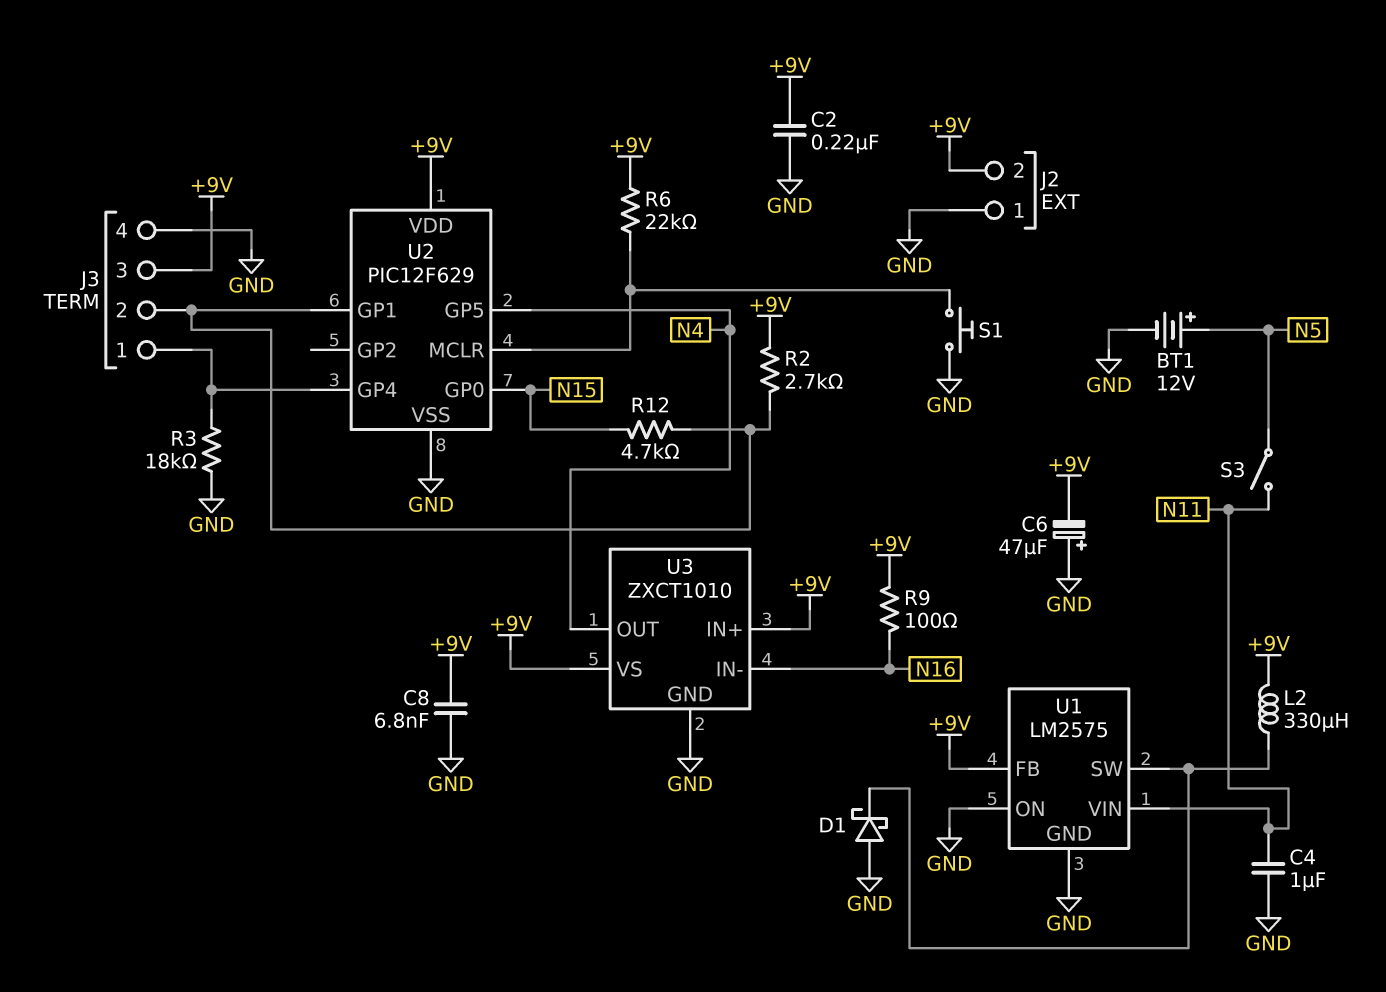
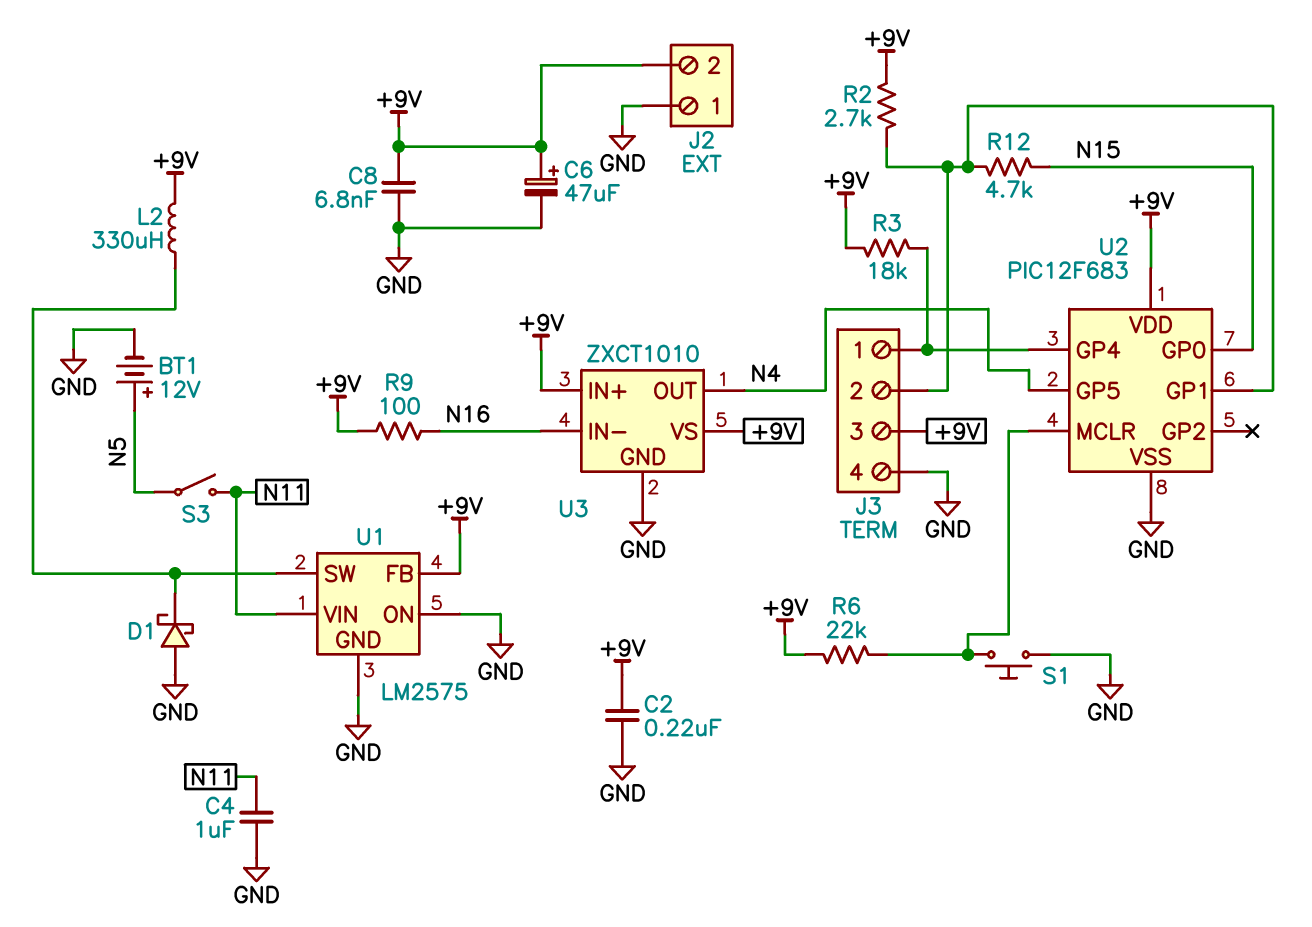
C6: 47uF (plus GND, minus +9V) -> 47uF (plus +9V, minus GND)
R3: 18k (GND, J3/1) -> 18k (+9V, J3/1)
U2: PIC12F629 -> PIC12F683

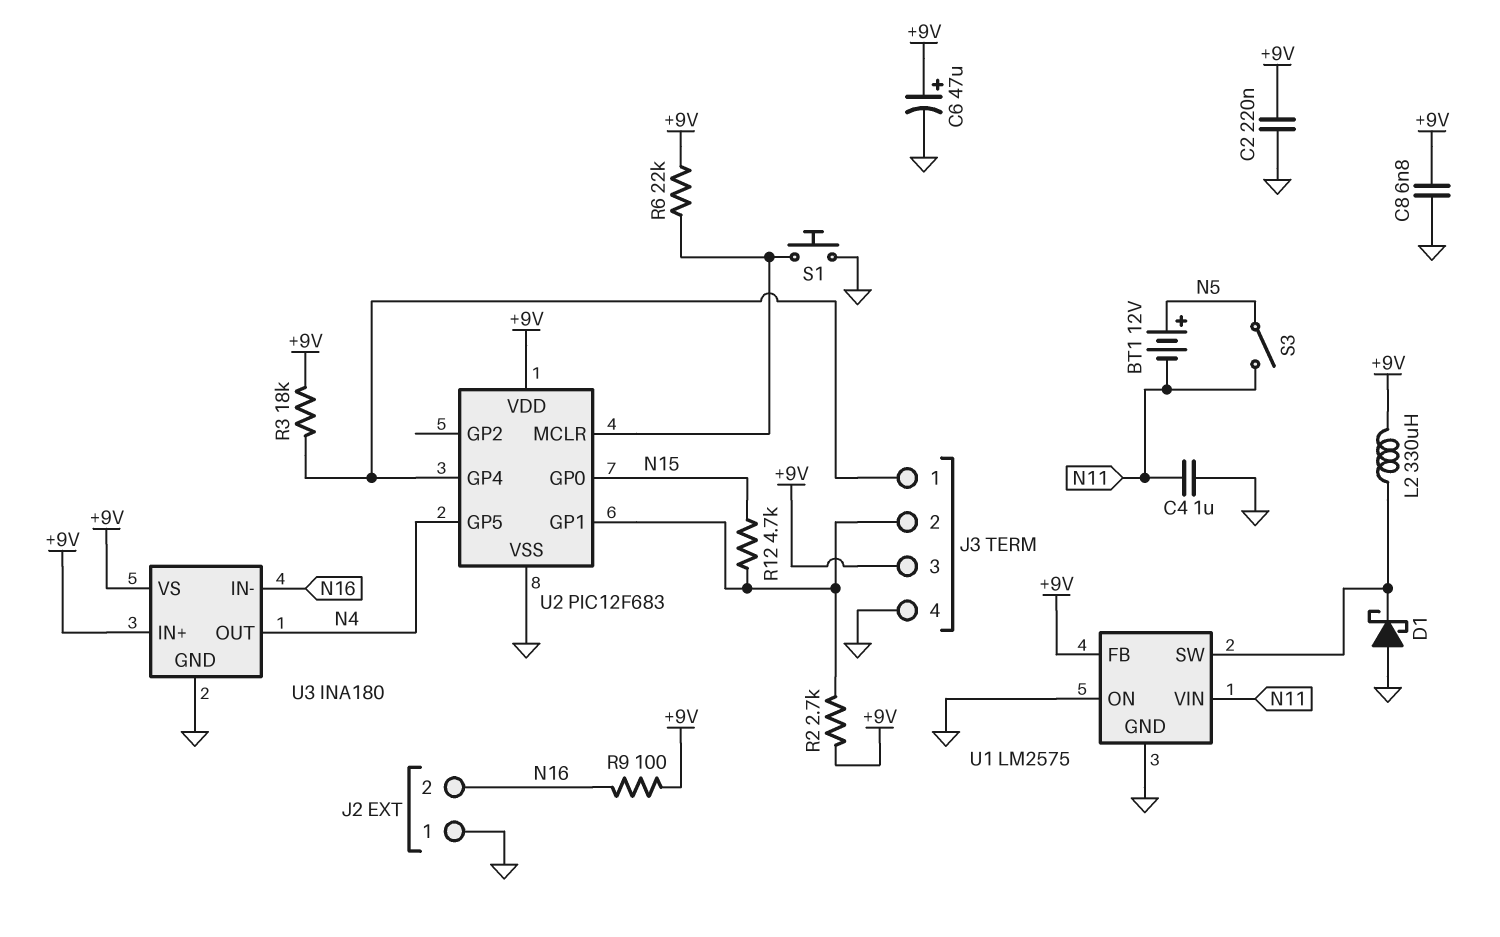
BT1: 12V (plus N5, minus GND) -> 12V (plus N5, minus N11)
J2 pin 2: +9V -> N16
U3: ZXCT1010 -> INA180

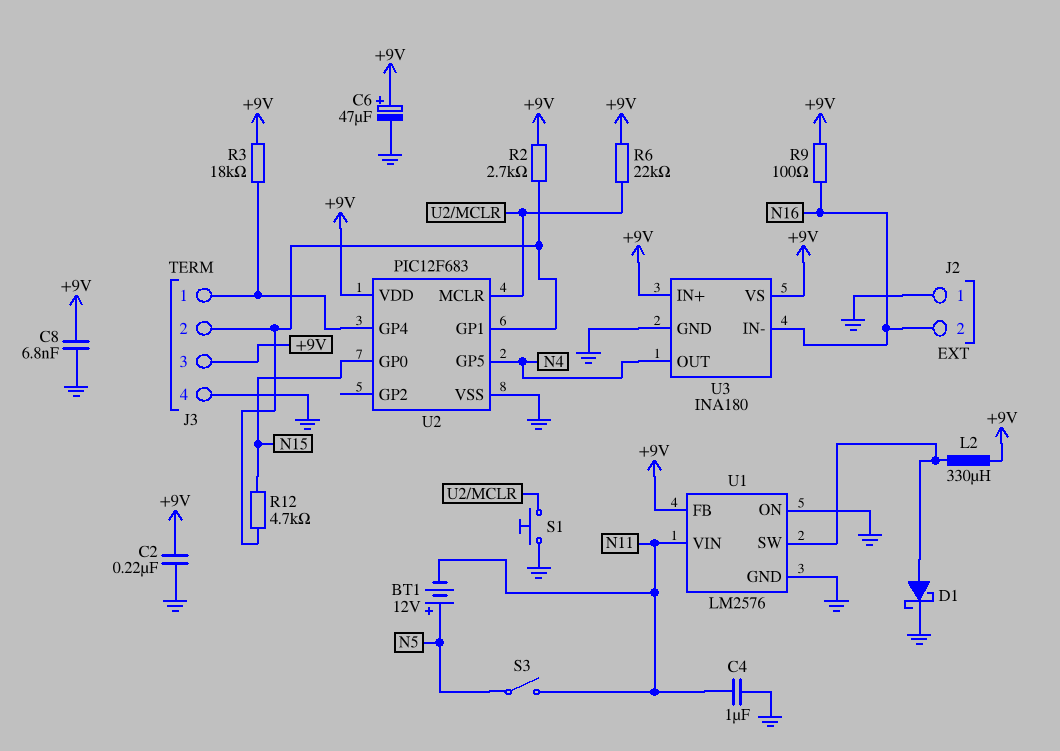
D1: schottky (A GND, K U1/SW) -> schottky (A U1/SW, K GND)
U1: LM2575 -> LM2576

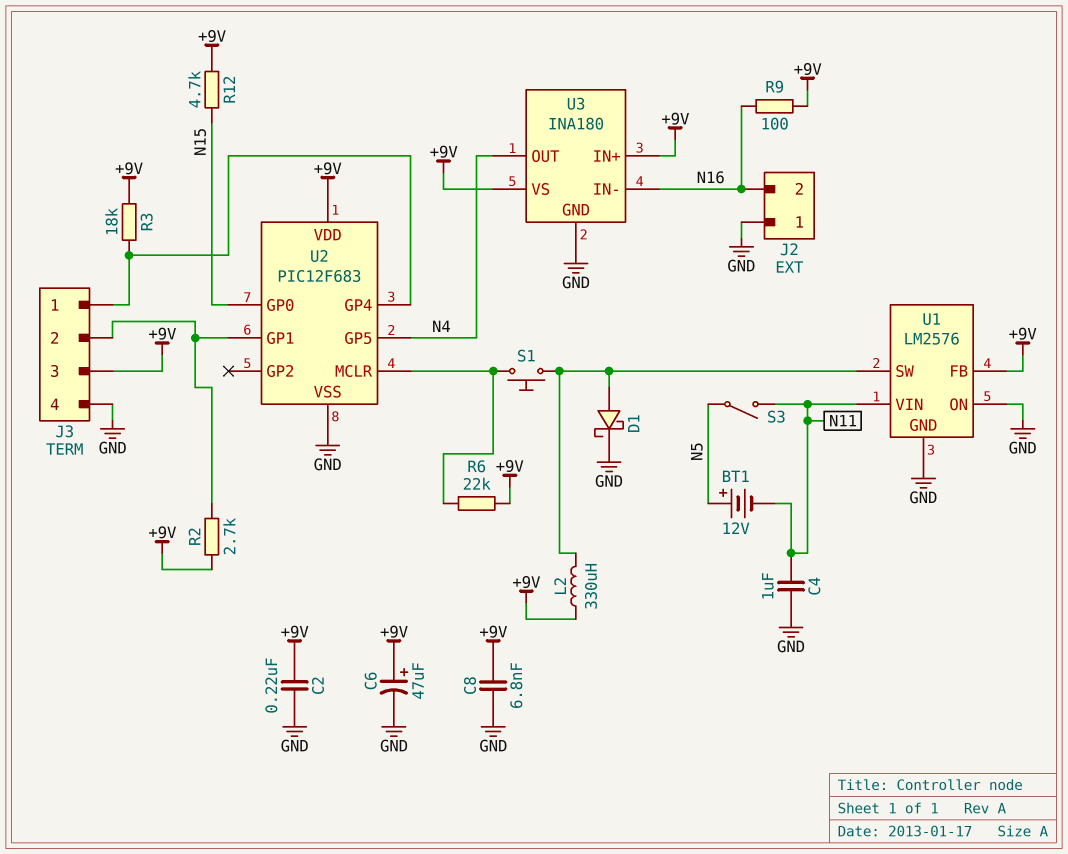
R12: 4.7k (J3/2, N15) -> 4.7k (+9V, N15)
S1: button (GND, U2/MCLR) -> button (U1/SW, U2/MCLR)

